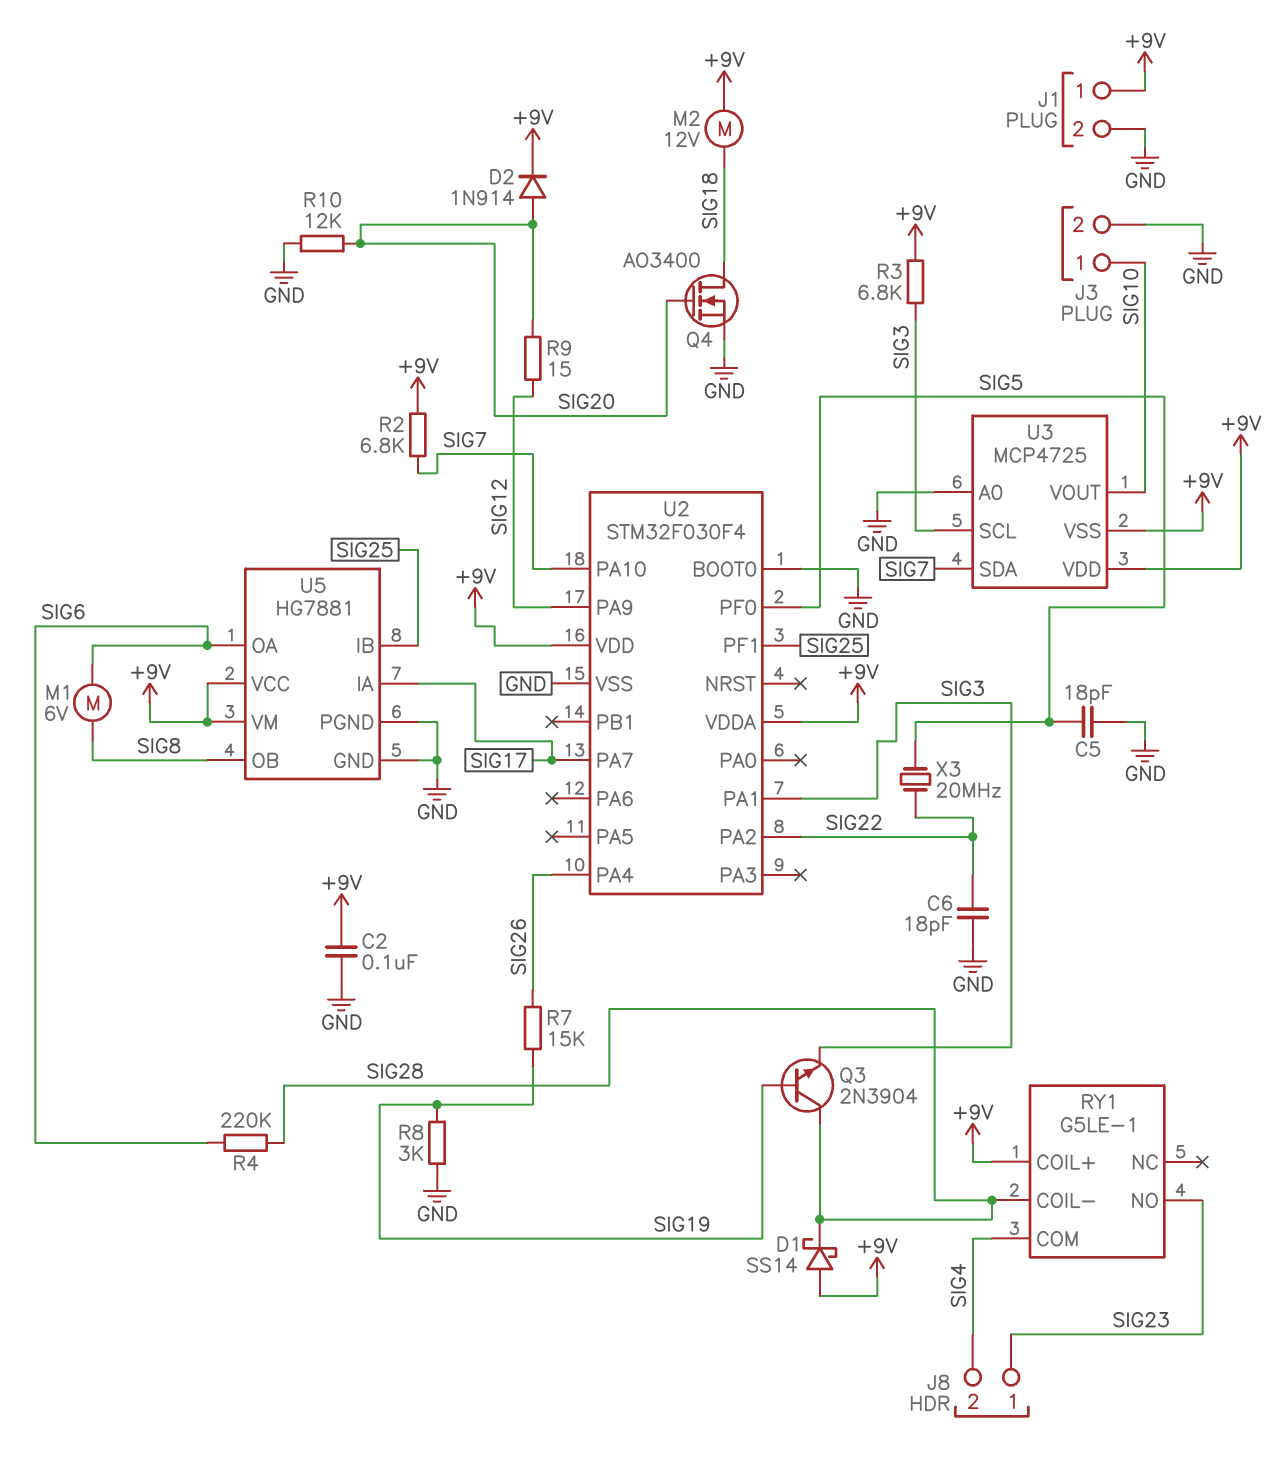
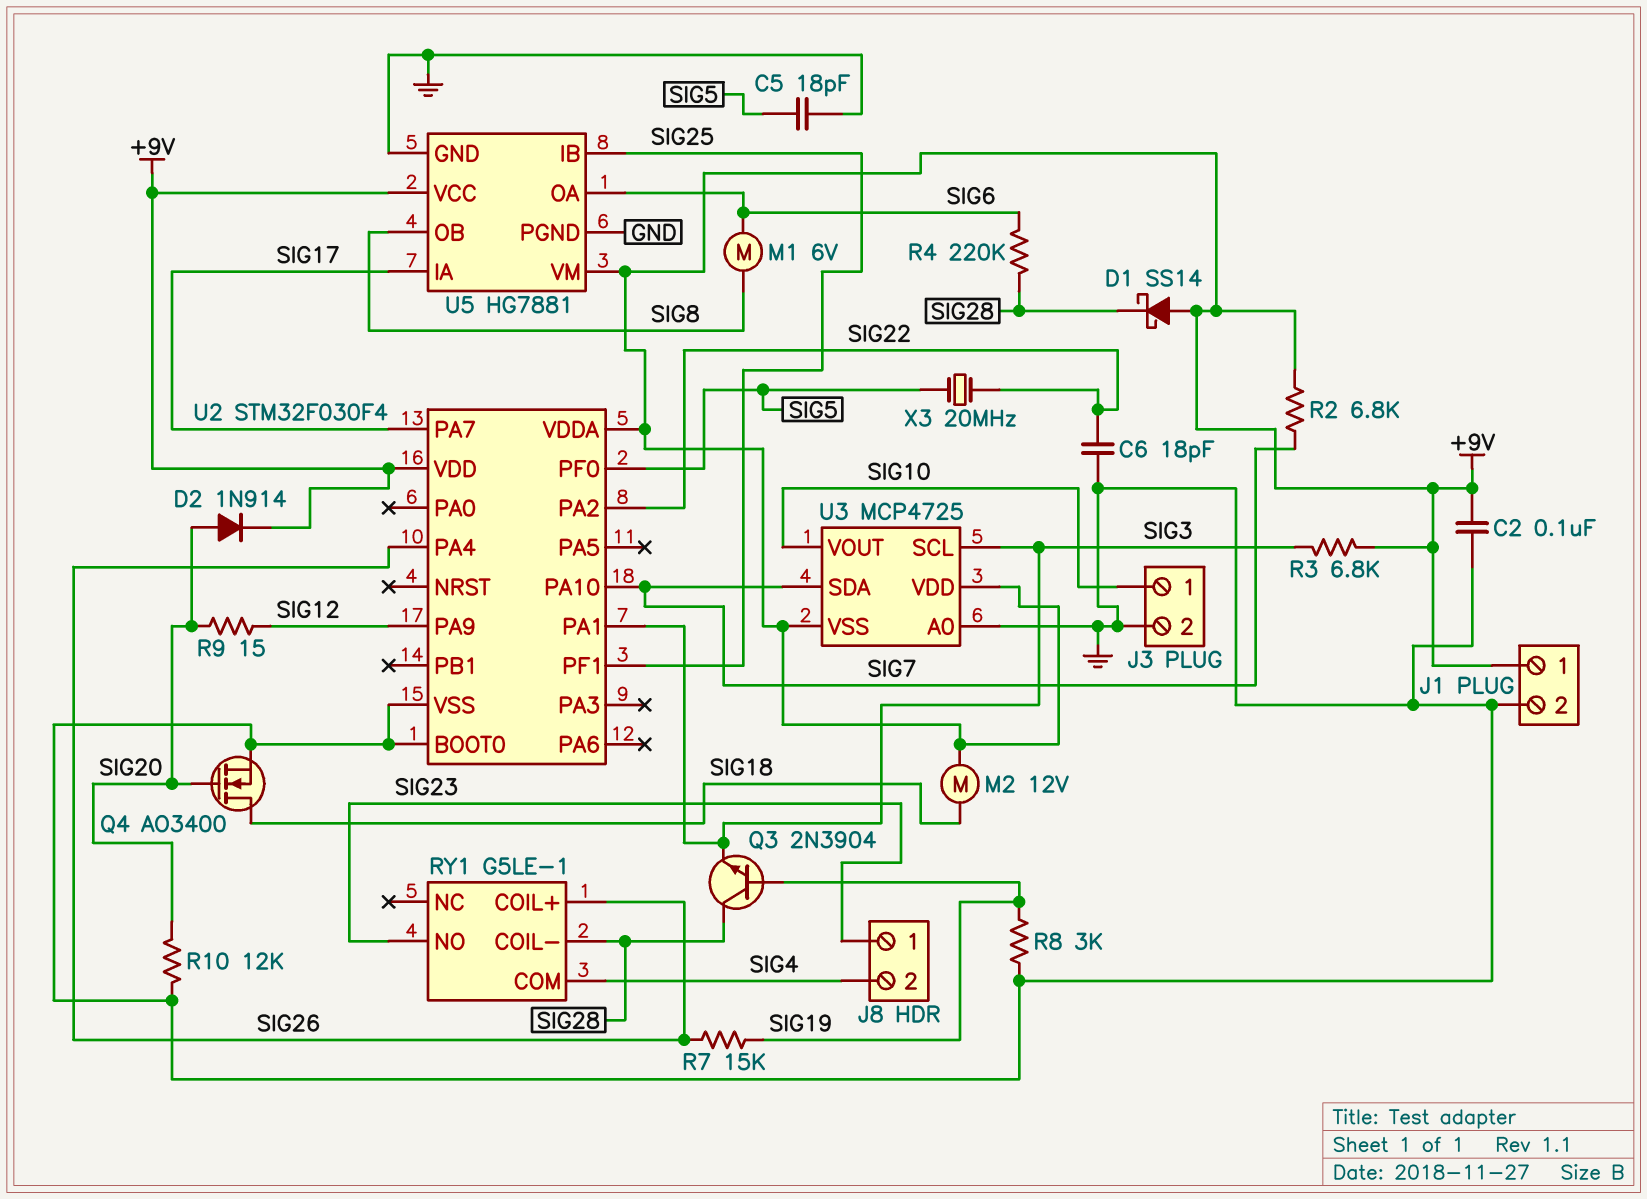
RY1 pin COIL+: +9V -> SIG26

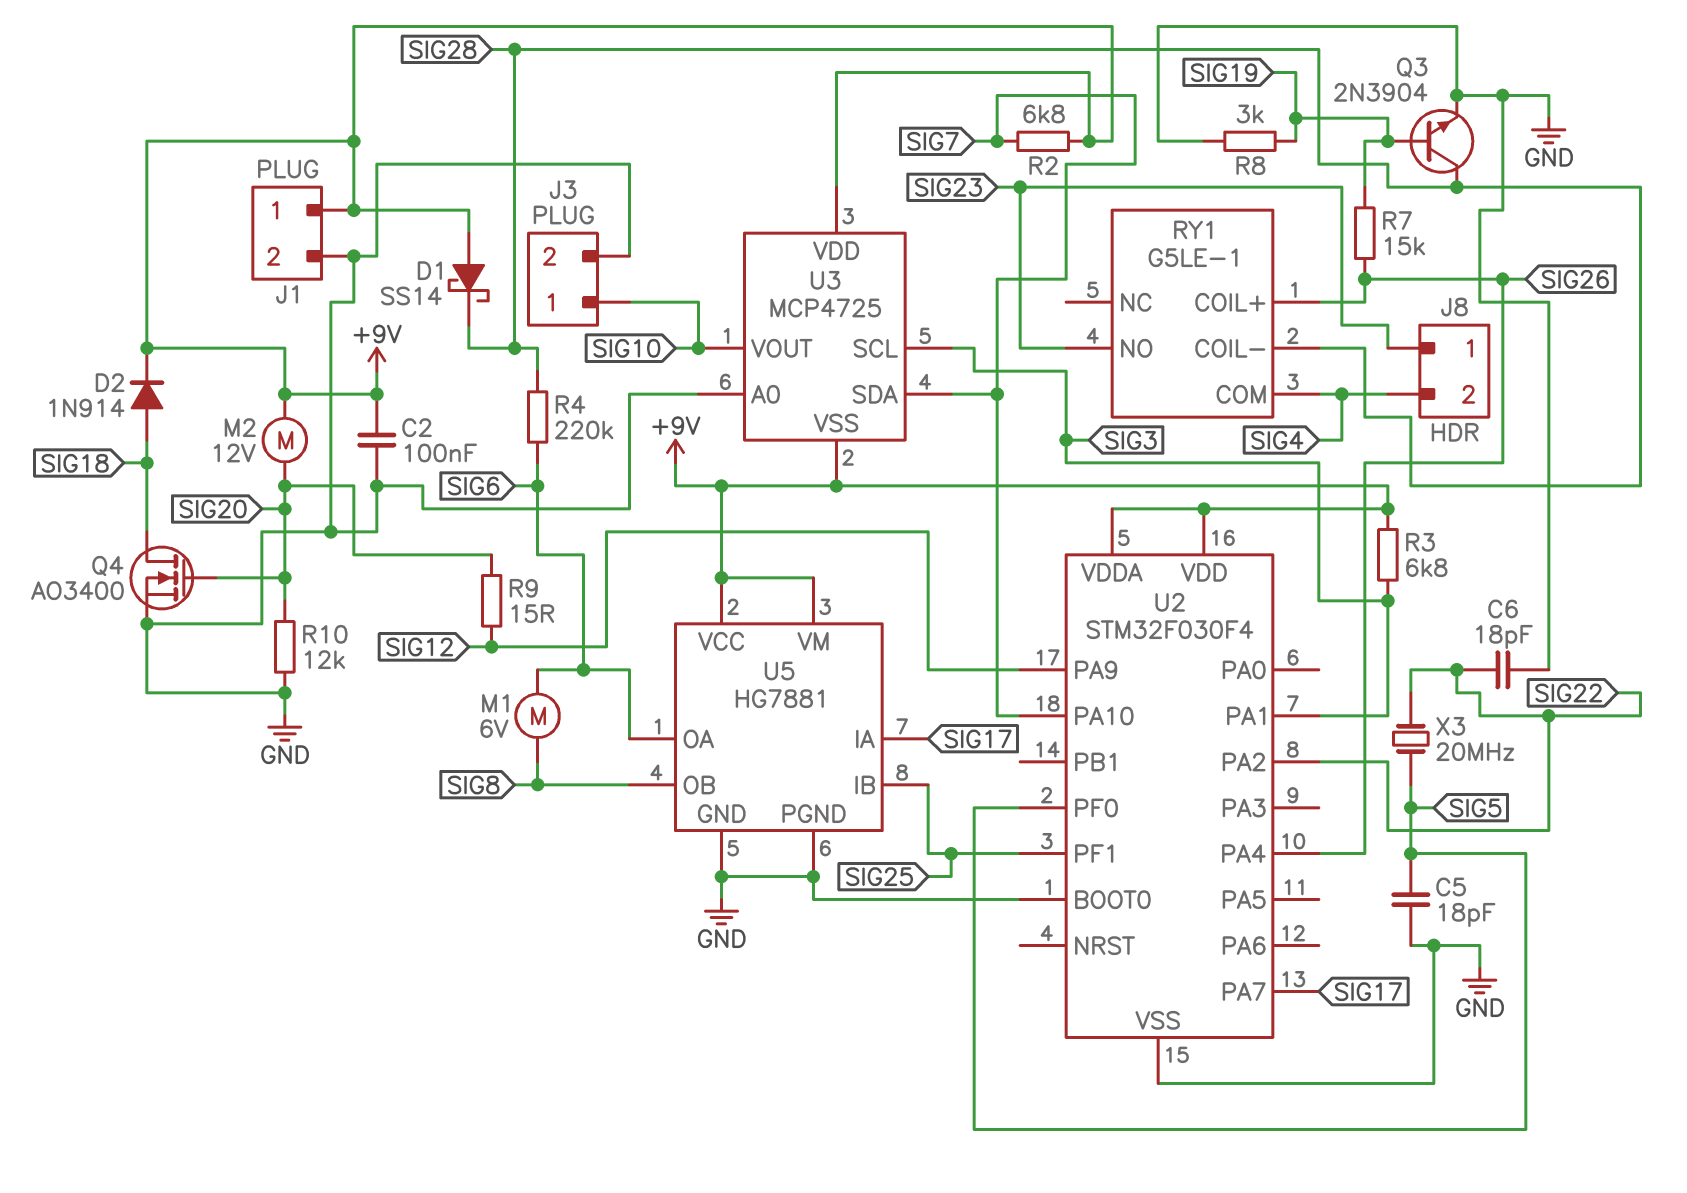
D2: diode 1N914 (A SIG20, K +9V) -> diode 1N914 (A SIG18, K +9V)
M2: motor 12V (+9V, SIG18) -> motor 12V (+9V, SIG20)
Q3: NPN 2N3904 (B SIG19, C SIG28, E SIG3) -> NPN 2N3904 (B SIG19, C SIG28, E GND)

